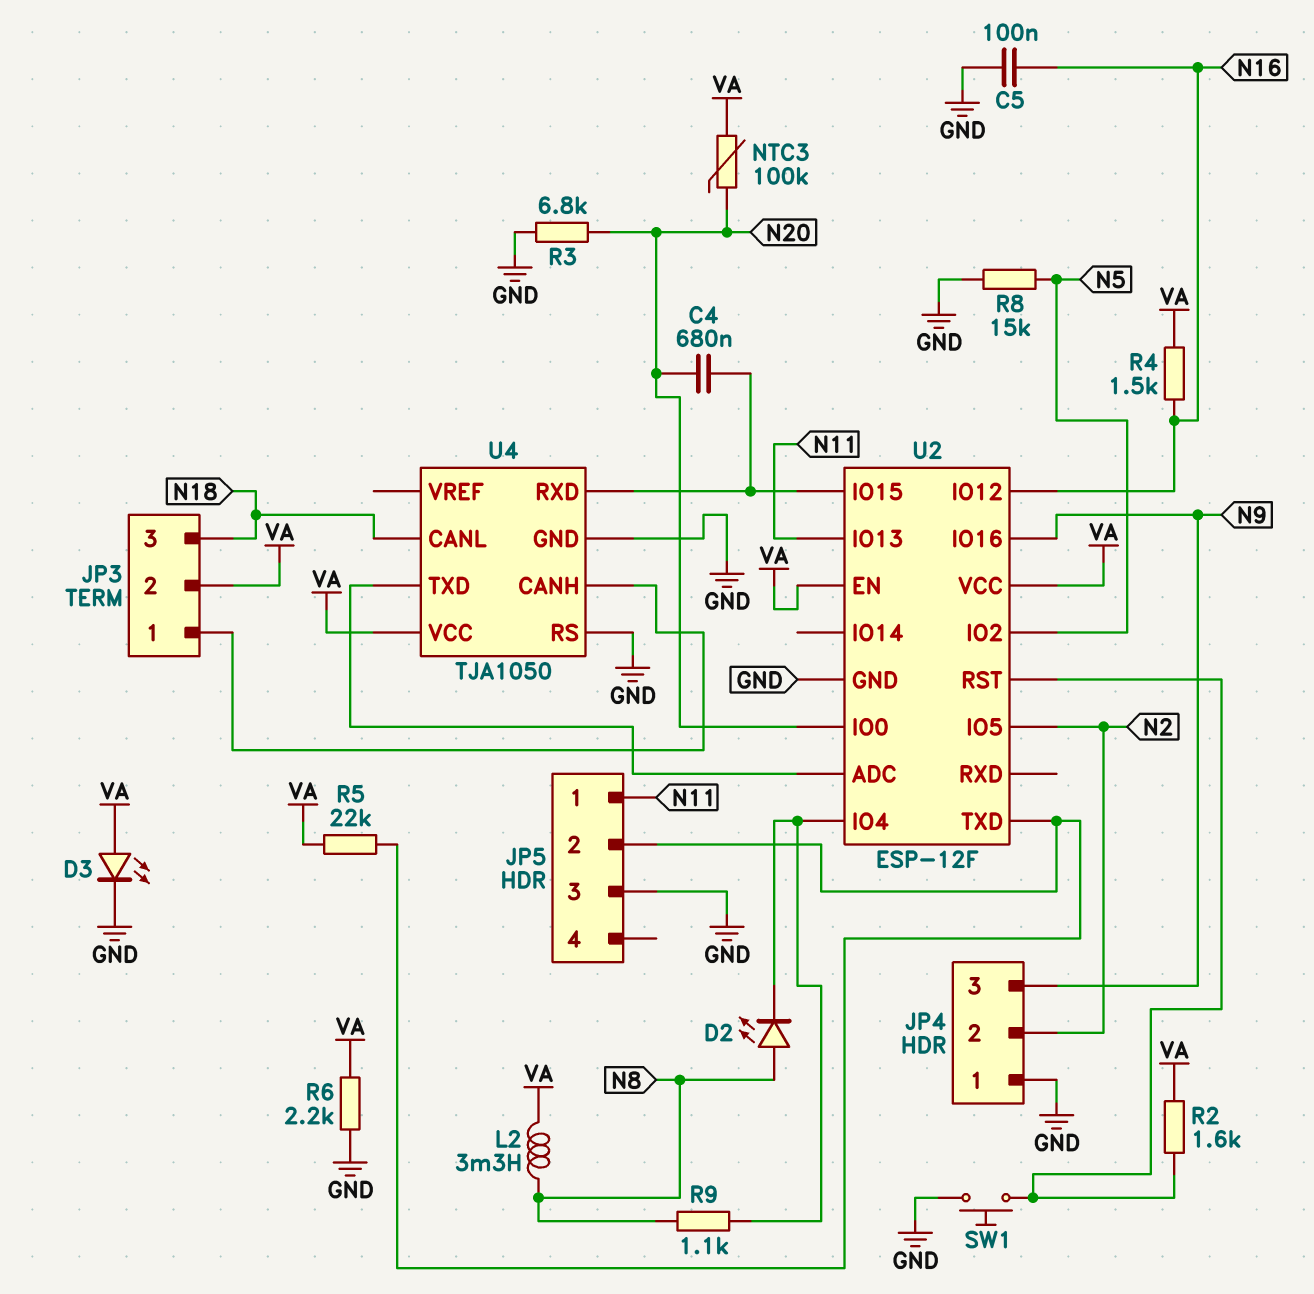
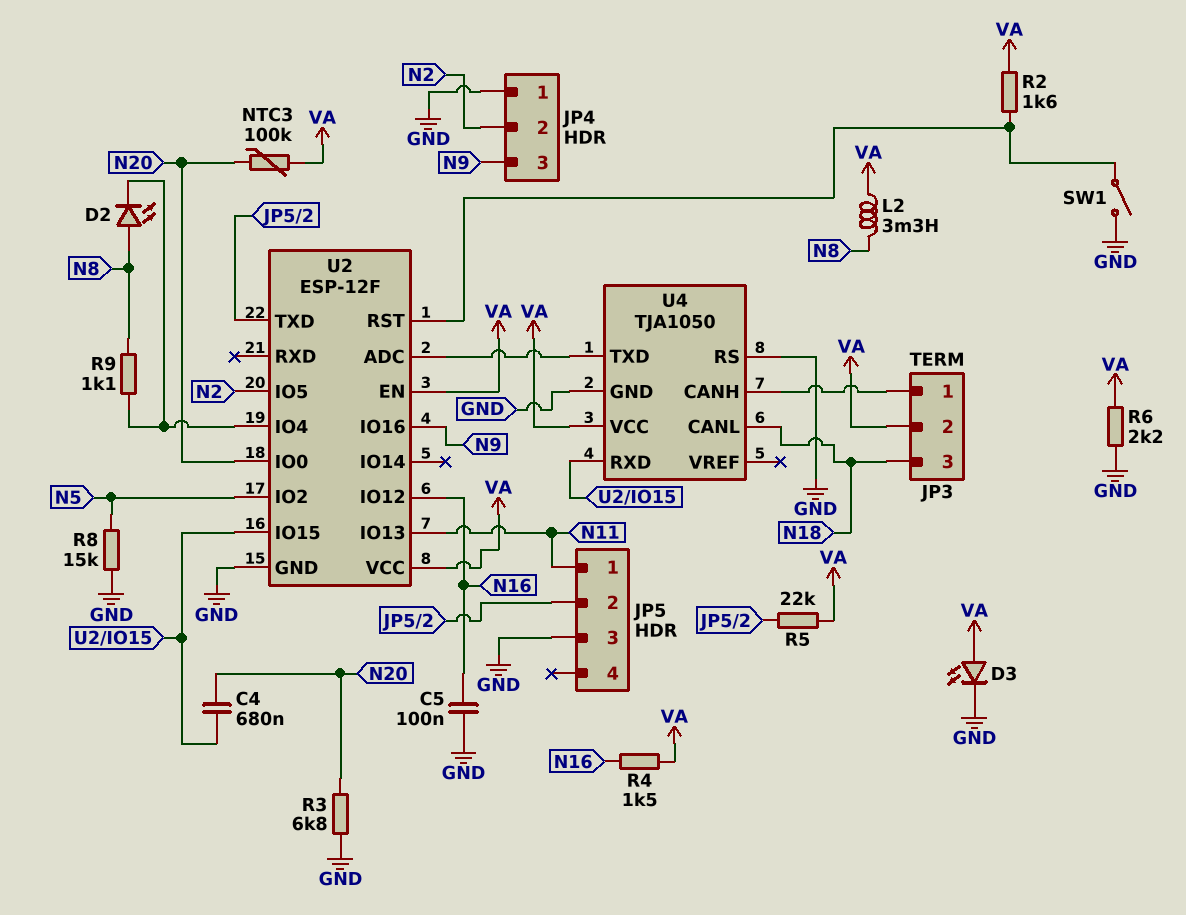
SW1: button (GND, U2/RST) -> switch (GND, U2/RST)

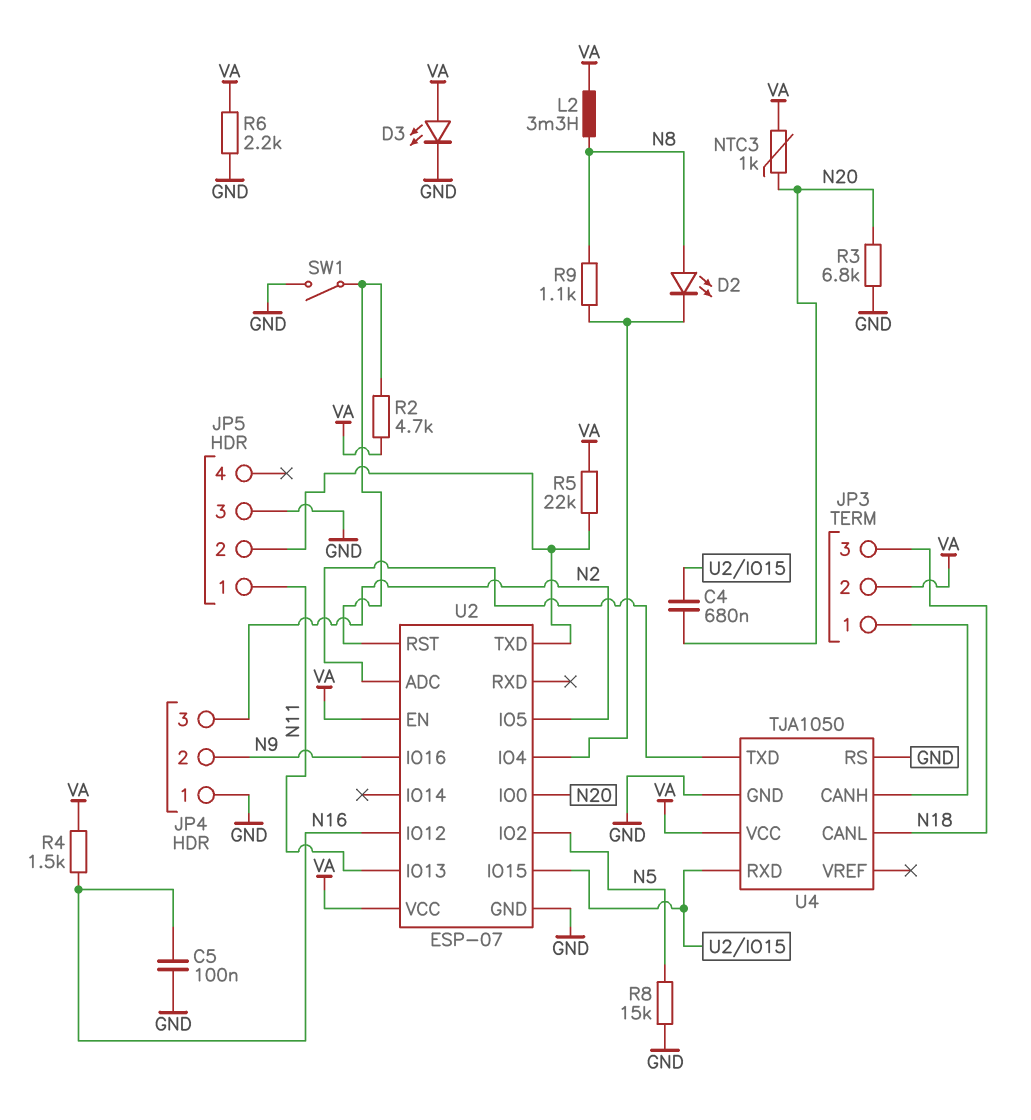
JP4 pin 2: N2 -> N9
JP4 pin 3: N9 -> N2
NTC3: 100k (N20, VA) -> 1k (N20, VA)
R2: 1.6k (U2/RST, VA) -> 4.7k (U2/RST, VA)
U2: ESP-12F -> ESP-07

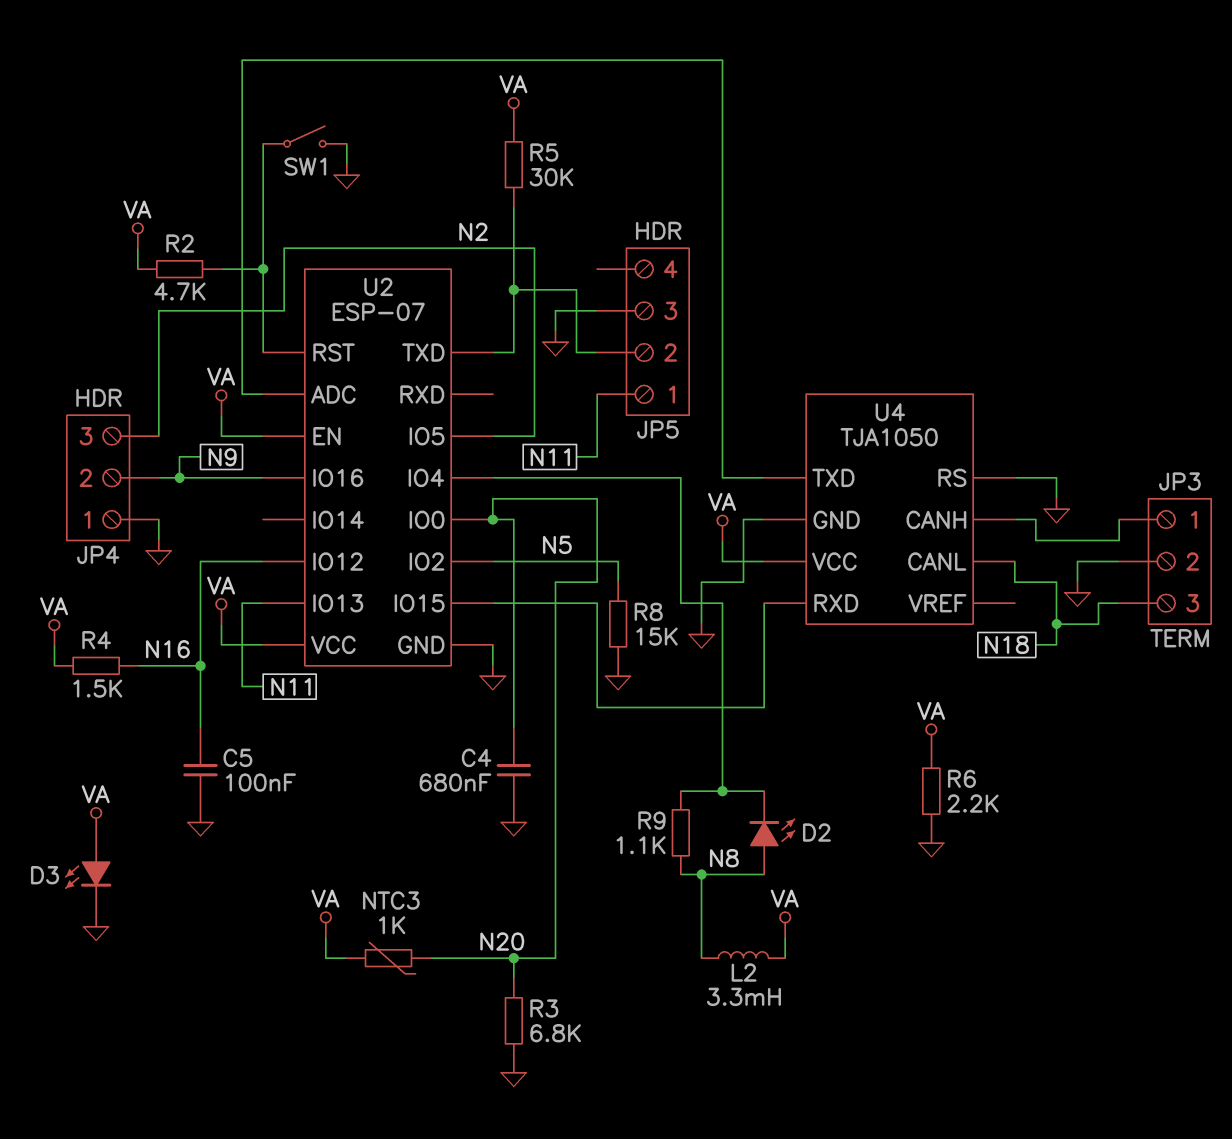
C4: 680nF (N20, U2/IO15) -> 680nF (GND, N20)
JP3 pin 2: VA -> GND
R5: 22k (JP5/2, VA) -> 30k (JP5/2, VA)

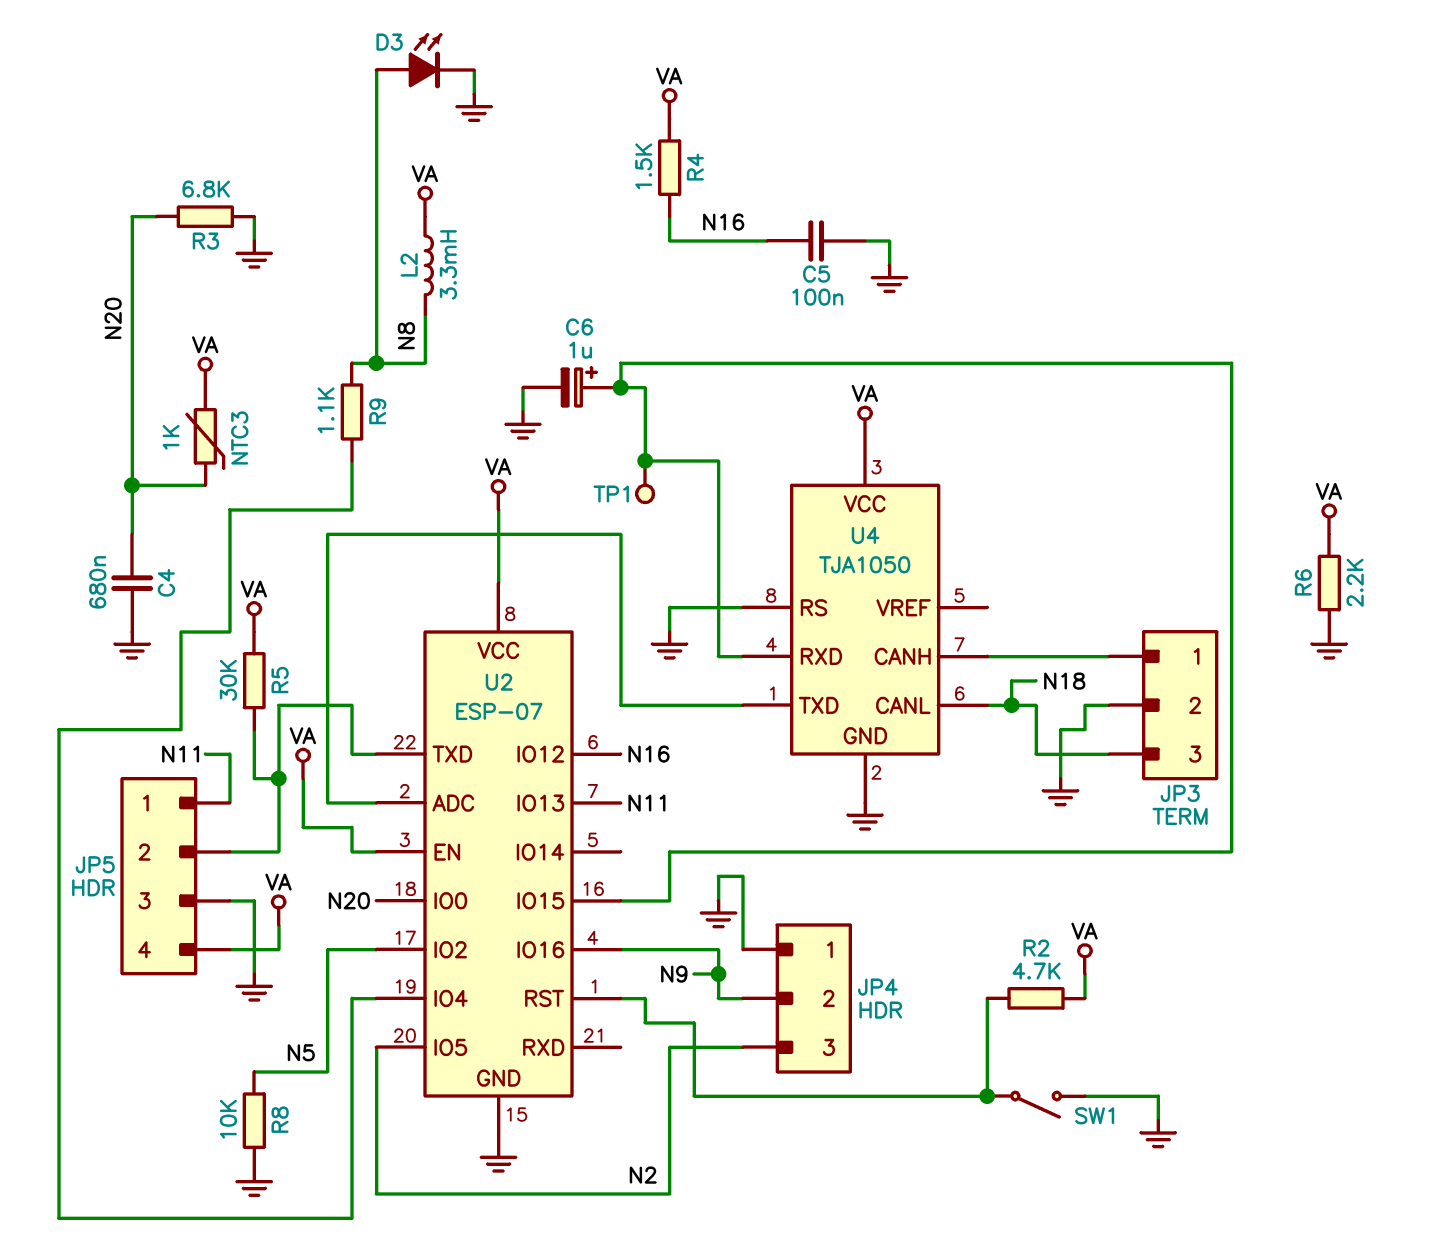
C6: none -> 1uF (plus U2/IO15, minus GND)
D2: LED (A N8, K U2/IO4) -> none
D3: LED (A VA, K GND) -> LED (A N8, K GND)
JP5 pin 4: none -> VA
R8: 15k (GND, N5) -> 10k (GND, N5)
TP1: none -> test point (U2/IO15)

